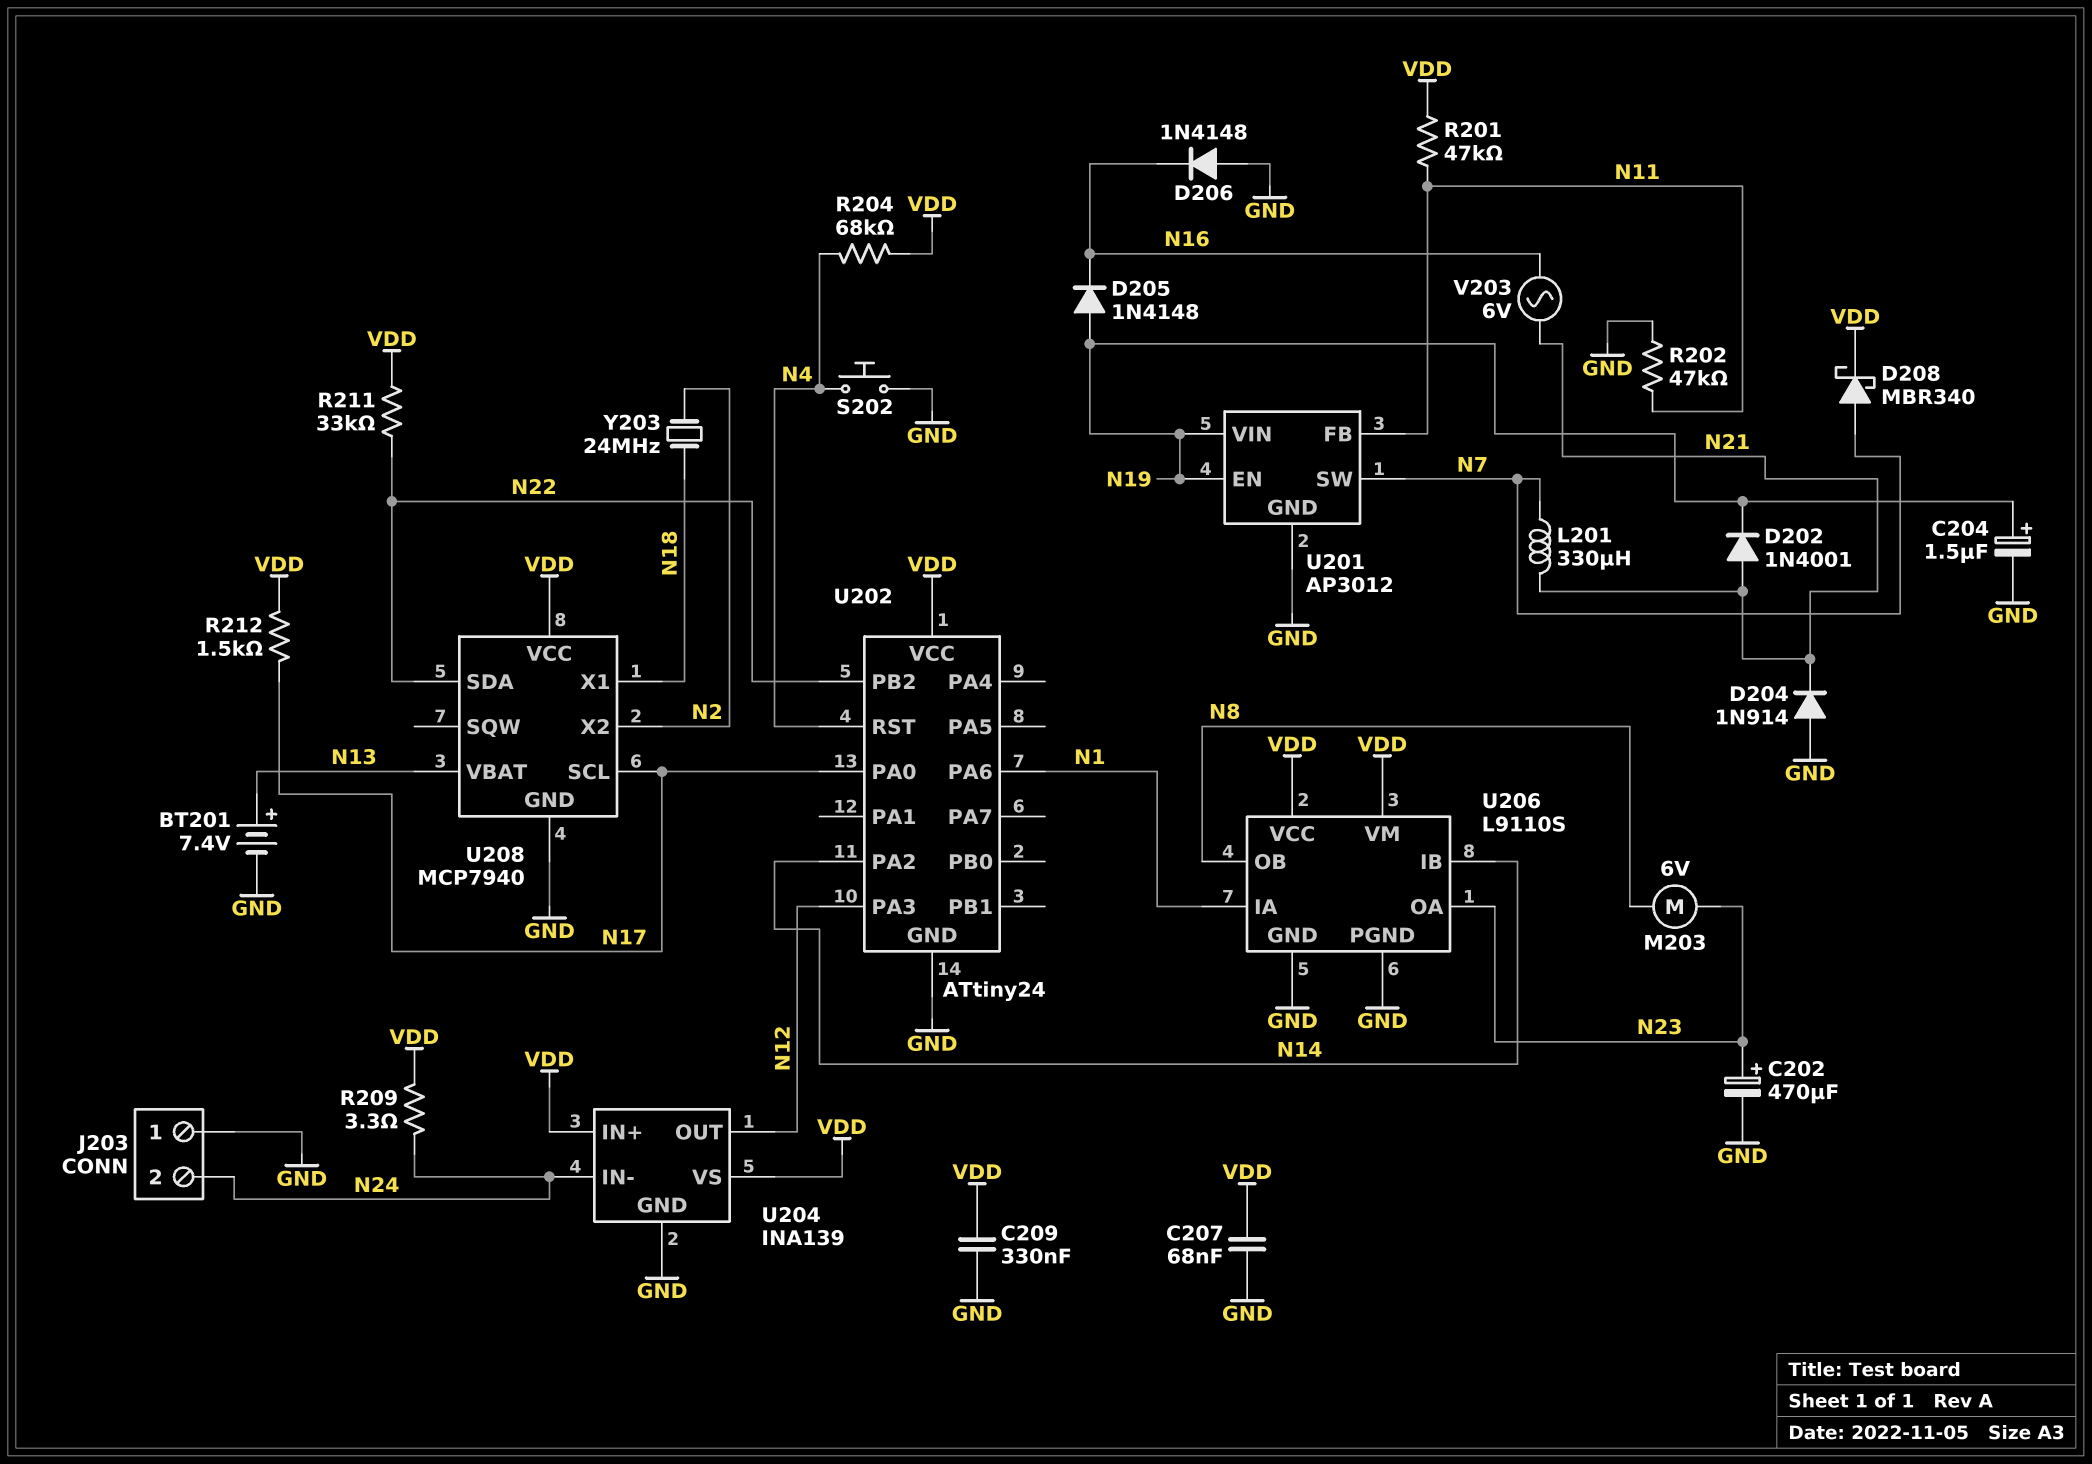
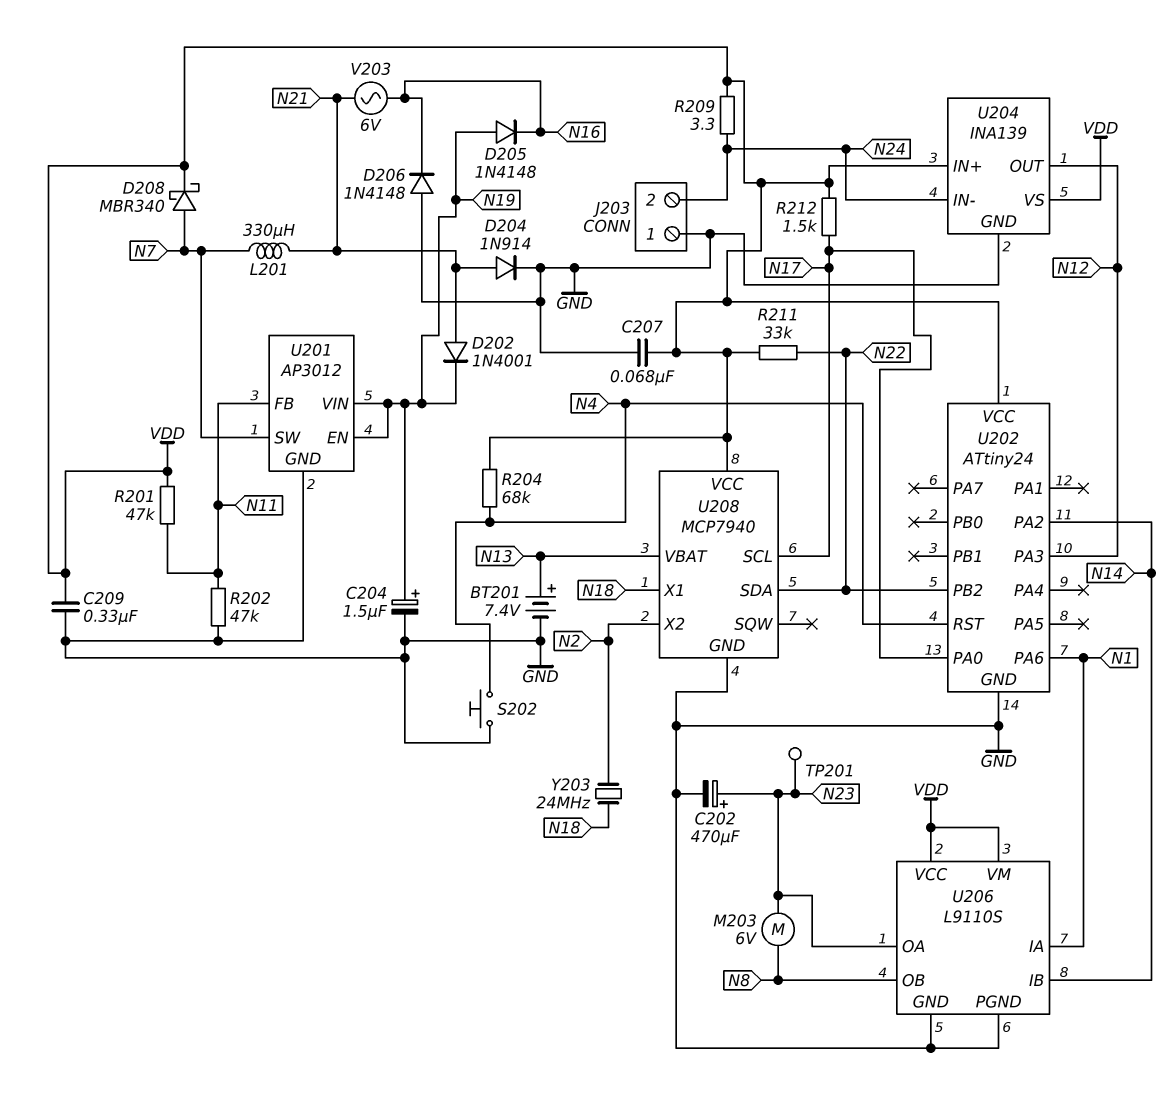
D204: diode 1N914 (A GND, K N21) -> diode 1N914 (A N21, K GND)
TP201: none -> test point (N23)

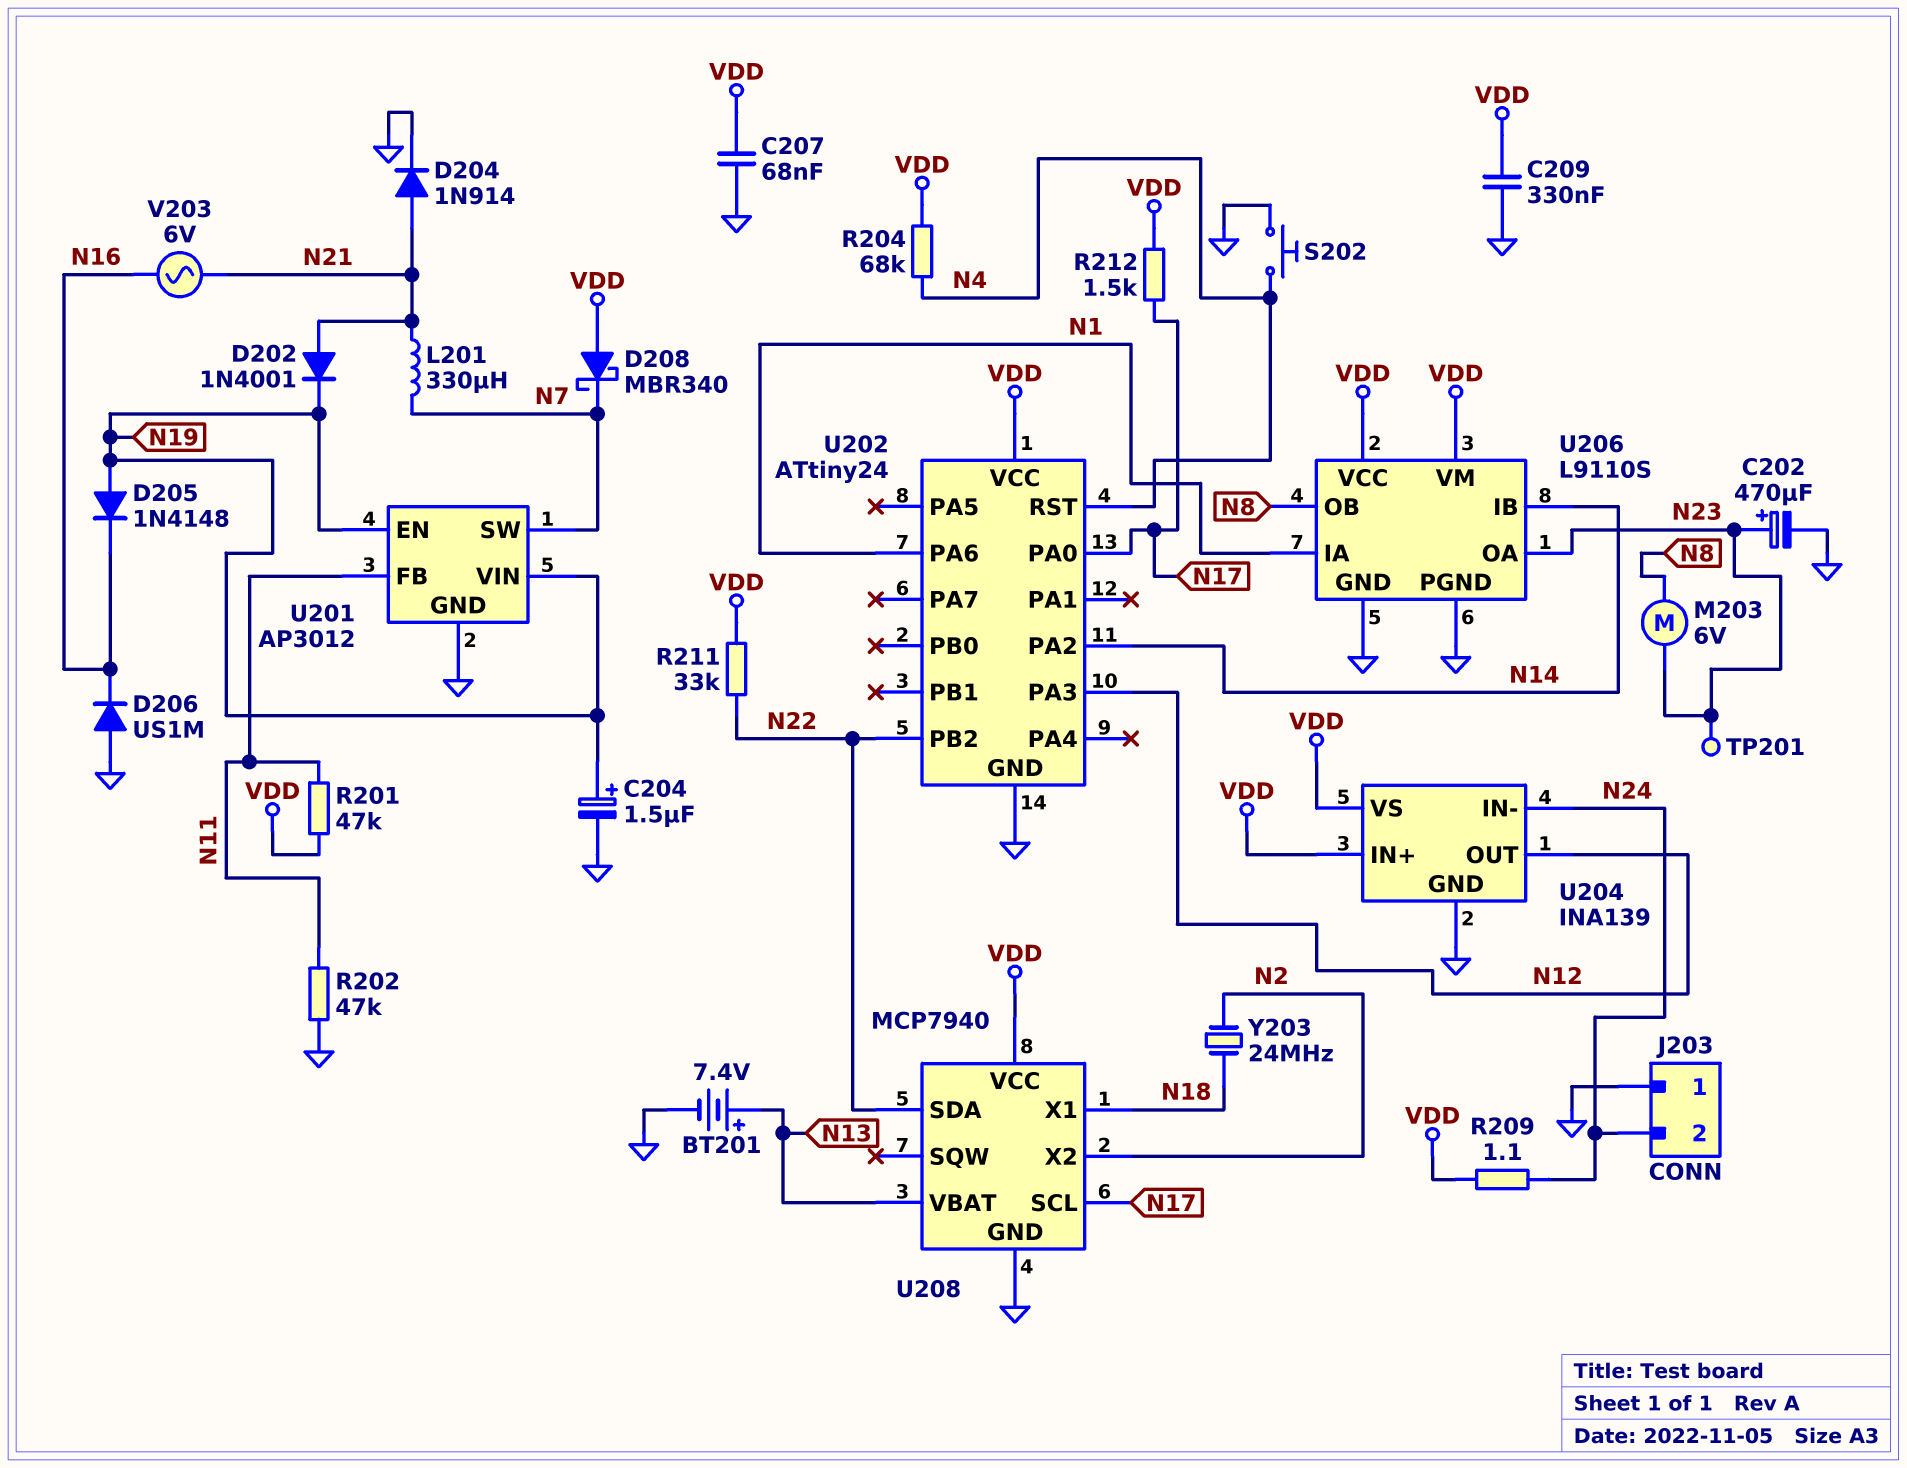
D206: diode 1N4148 (A GND, K N16) -> diode US1M (A GND, K N16)
D208: schottky MBR340 (A N7, K VDD) -> schottky MBR340 (A VDD, K N7)
R209: 3.3 (N24, VDD) -> 1.1 (N24, VDD)

